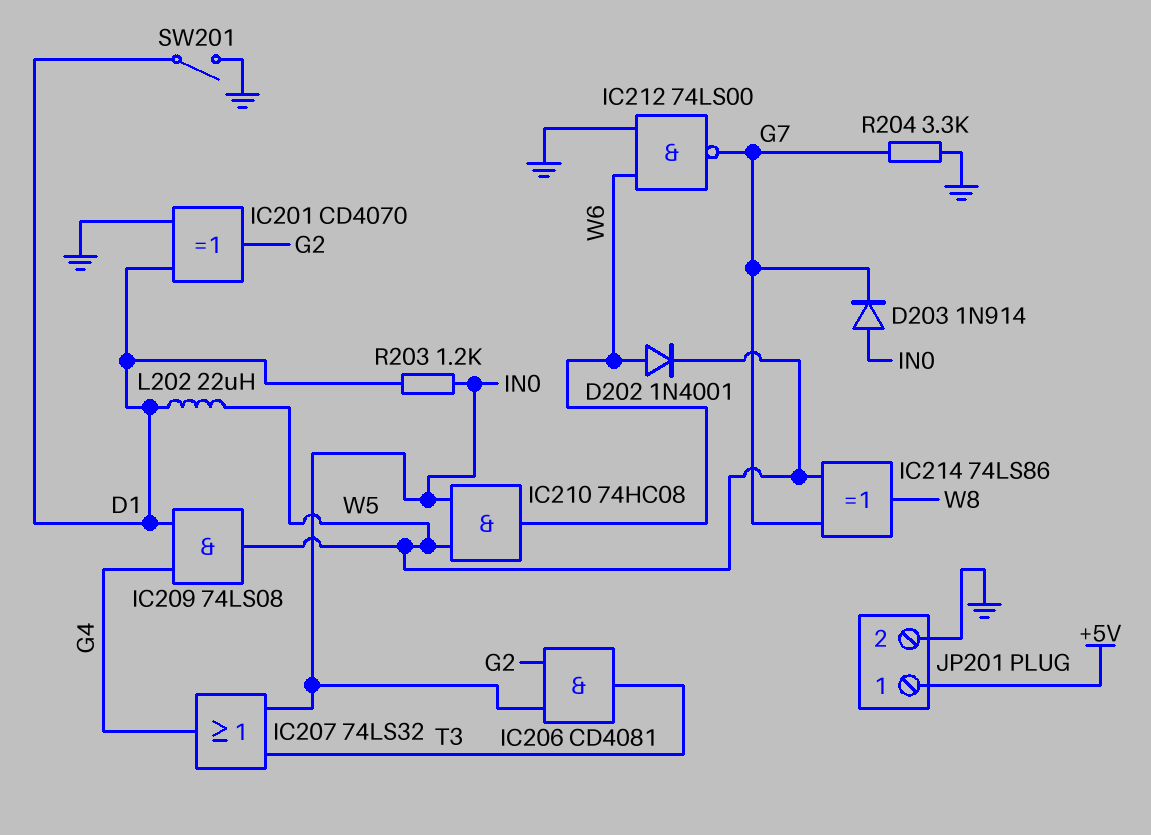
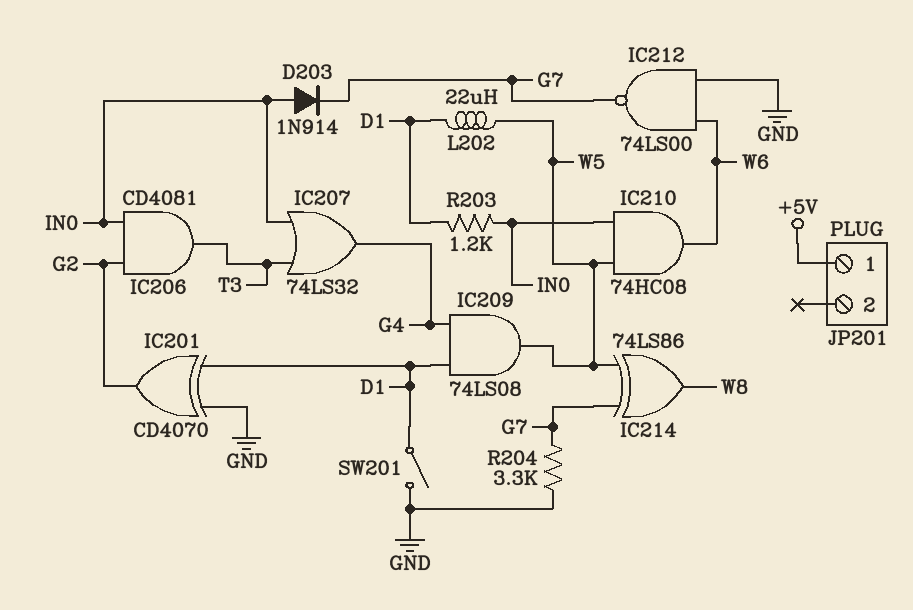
D202: diode 1N4001 (A W6, K W5) -> none
JP201 pin 2: GND -> none

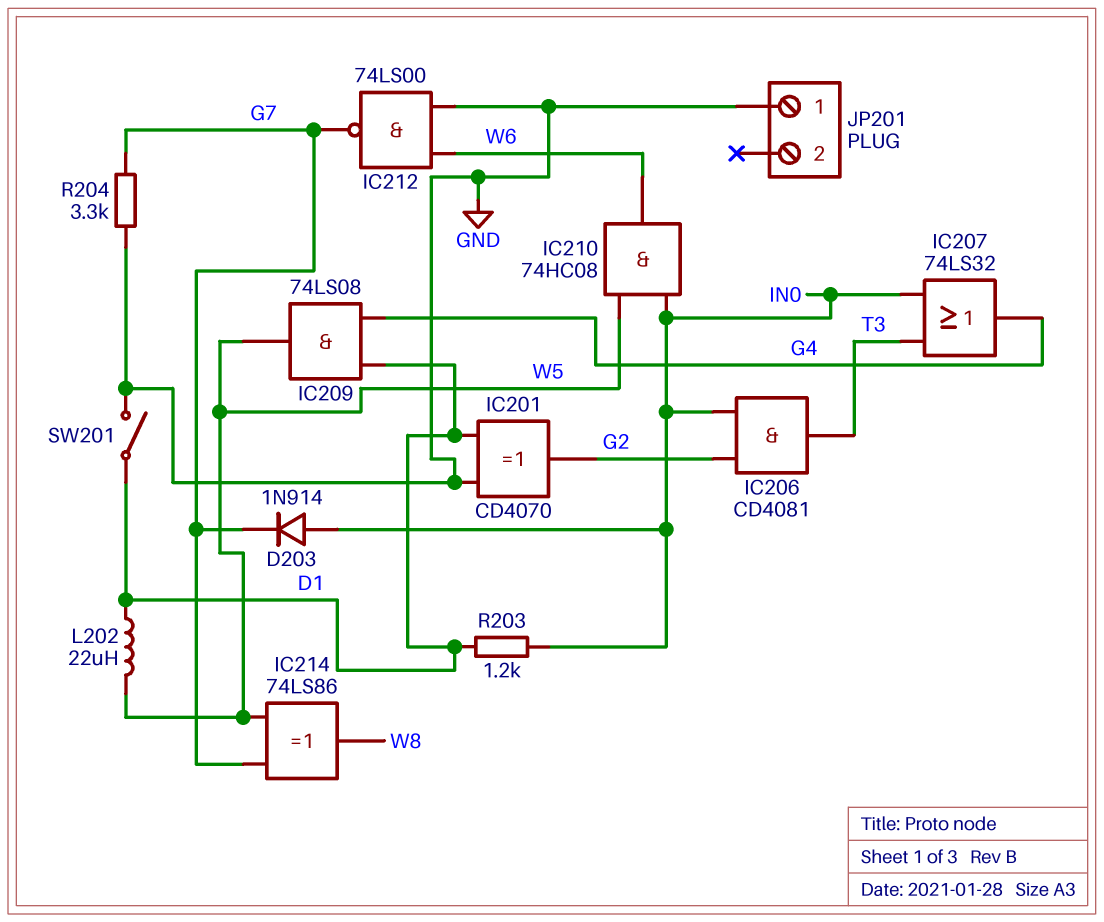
JP201 pin 1: +5V -> GND

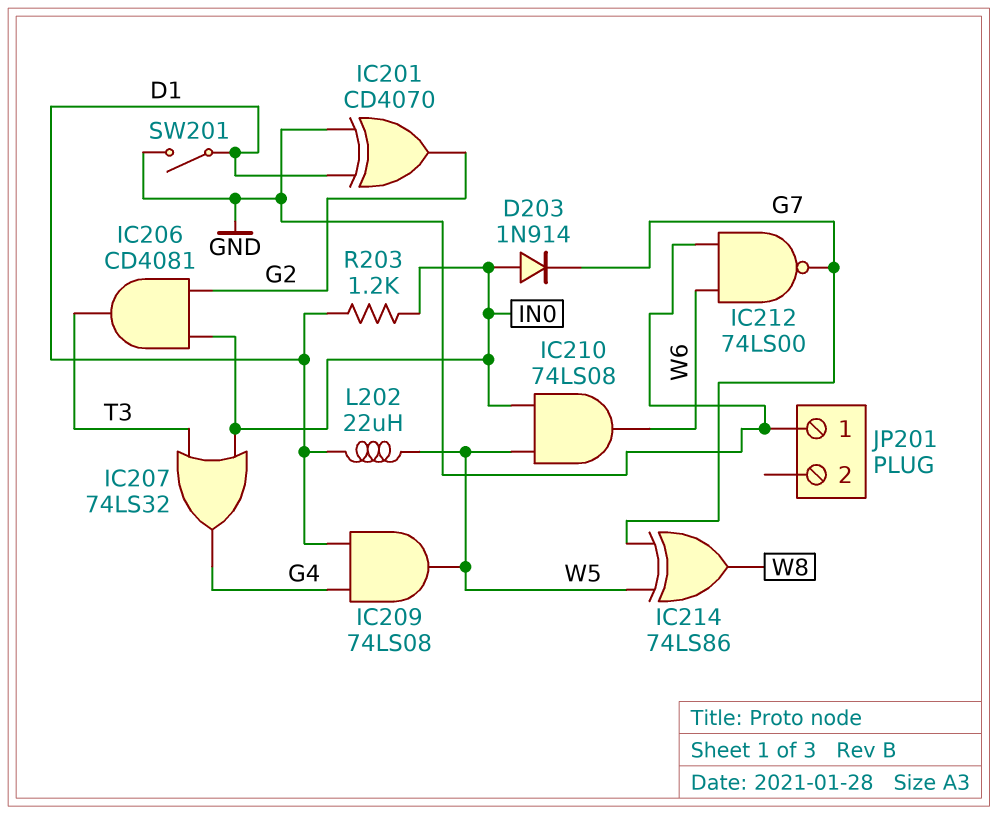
IC210: AND 74HC08 (in IN0, in W5, out W6) -> AND 74LS08 (in IN0, in W5, out W6)
R204: 3.3k (G7, GND) -> none

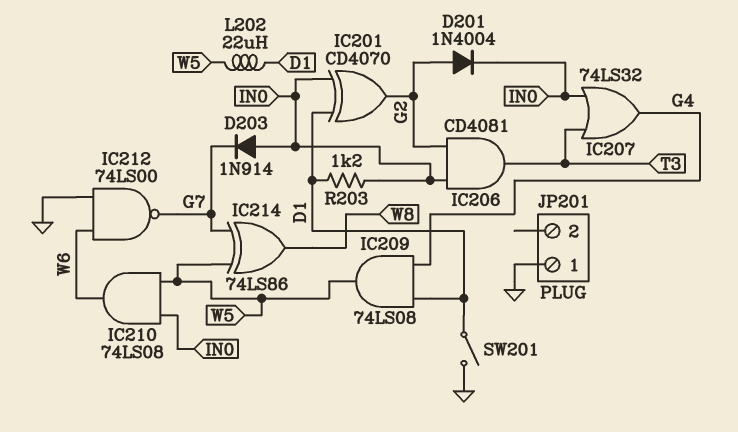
D201: none -> diode 1N4004 (A G2, K IN0)
IC201: XOR CD4070 (in D1, in GND, out G2) -> XOR CD4070 (in D1, in IN0, out G2)

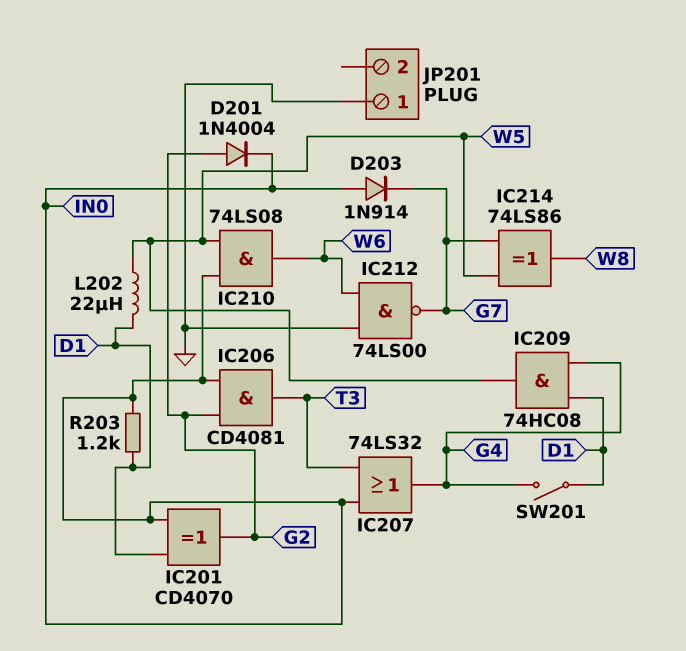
IC209: AND 74LS08 (in D1, in G4, out W5) -> AND 74HC08 (in D1, in G4, out W5)
SW201: switch (D1, GND) -> switch (D1, G4)

